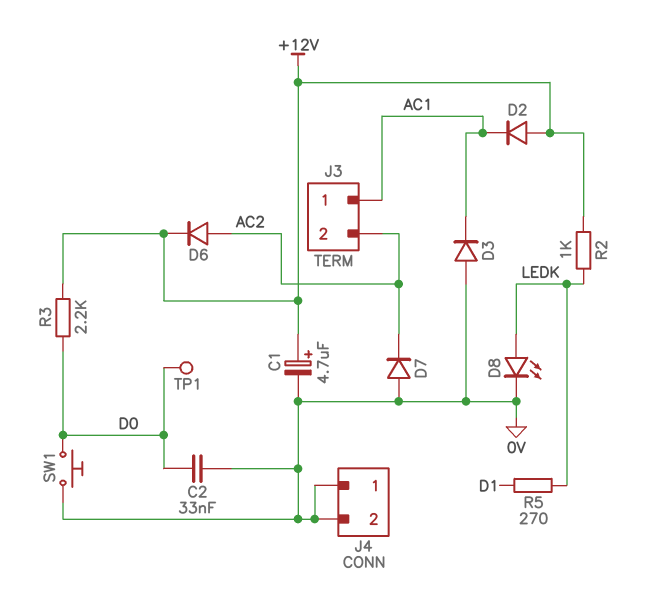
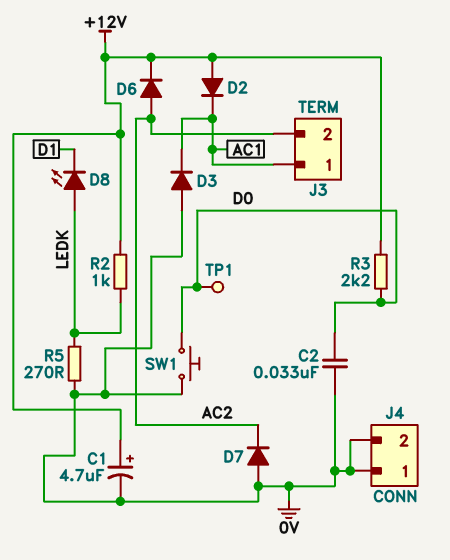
D8: LED (A LEDK, K 0V) -> LED (A LEDK, K D1)
R5: 270 (D1, LEDK) -> 270 (0V, LEDK)

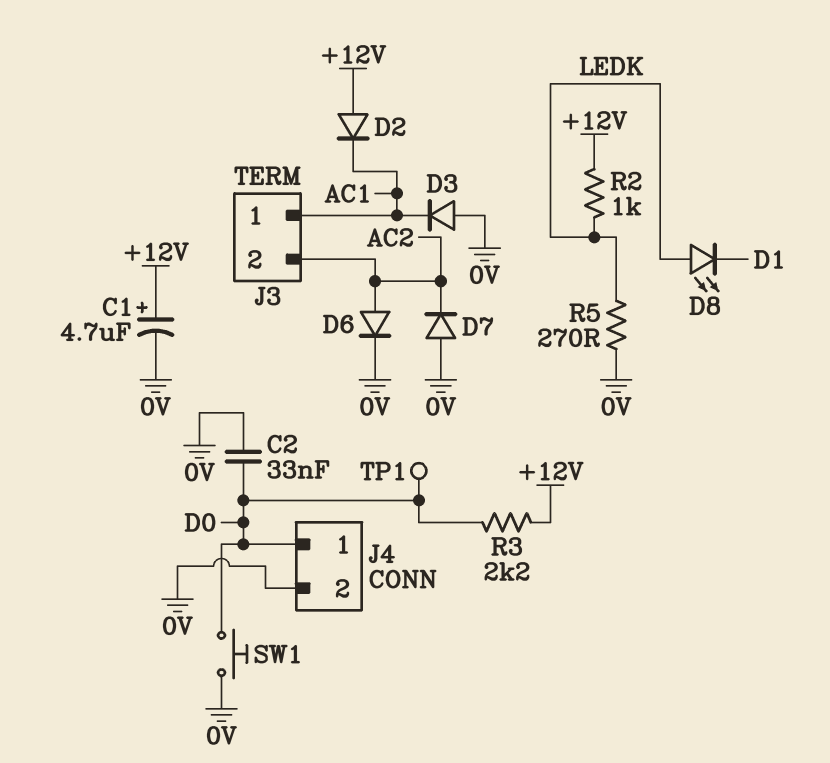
D6: diode (A AC2, K +12V) -> diode (A AC2, K 0V)
J4 pin 1: 0V -> D0

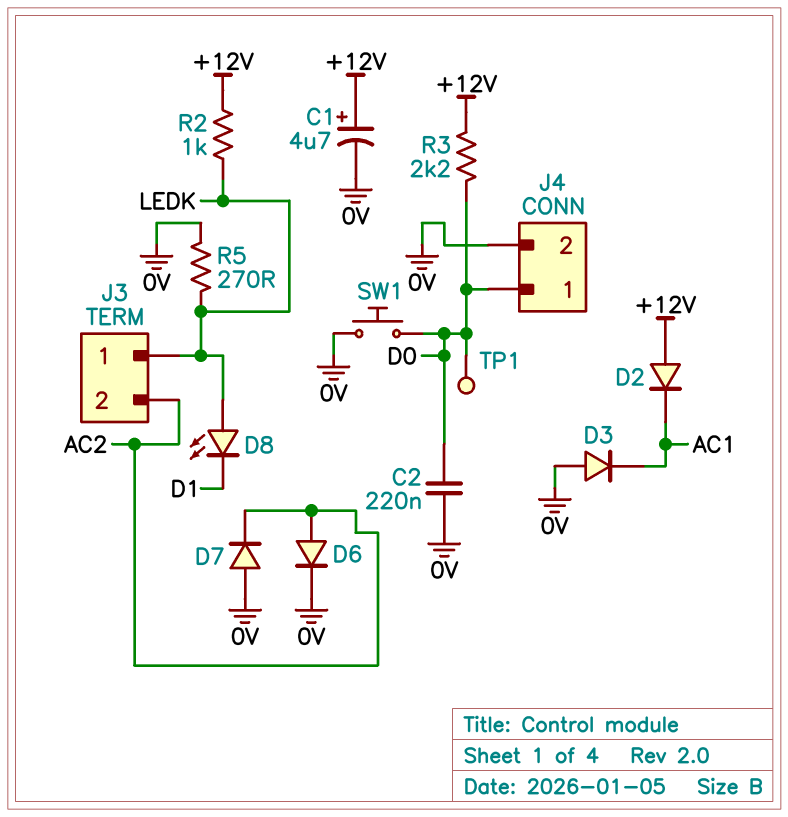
C2: 33nF (0V, D0) -> 220nF (0V, D0)
J3 pin 1: AC1 -> LEDK

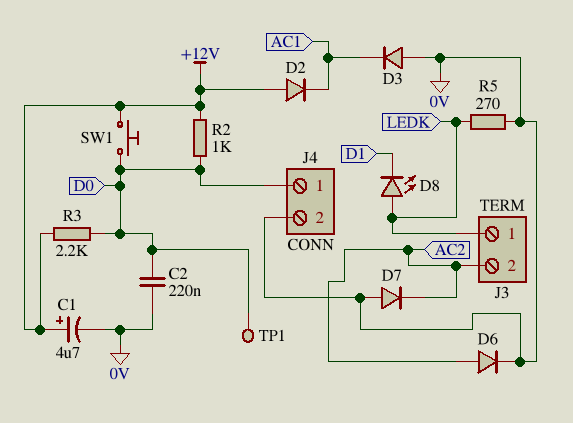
R2: 1k (+12V, LEDK) -> 1k (+12V, D0)
SW1: button (0V, D0) -> button (+12V, D0)

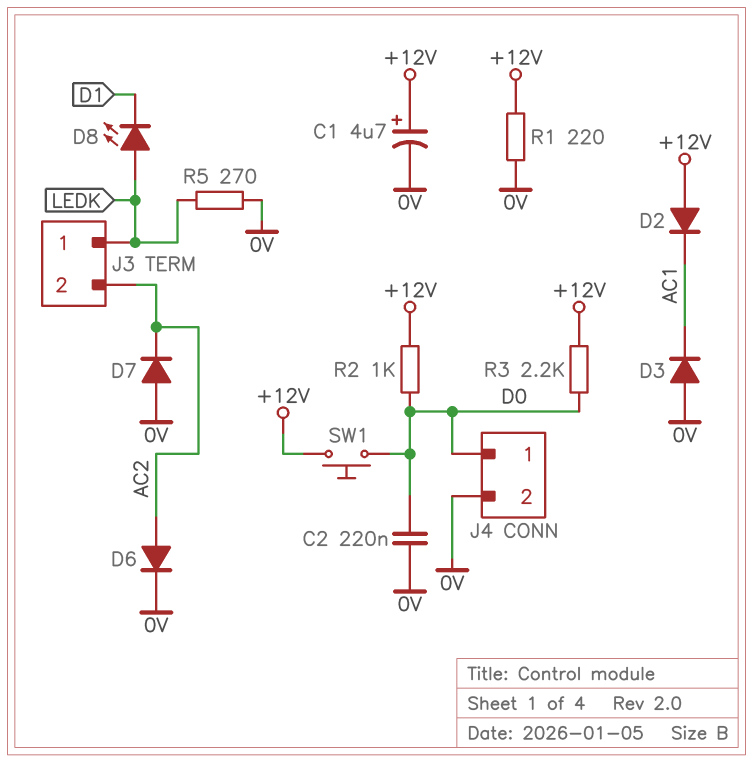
R1: none -> 220 (+12V, 0V)
TP1: test point (D0) -> none

